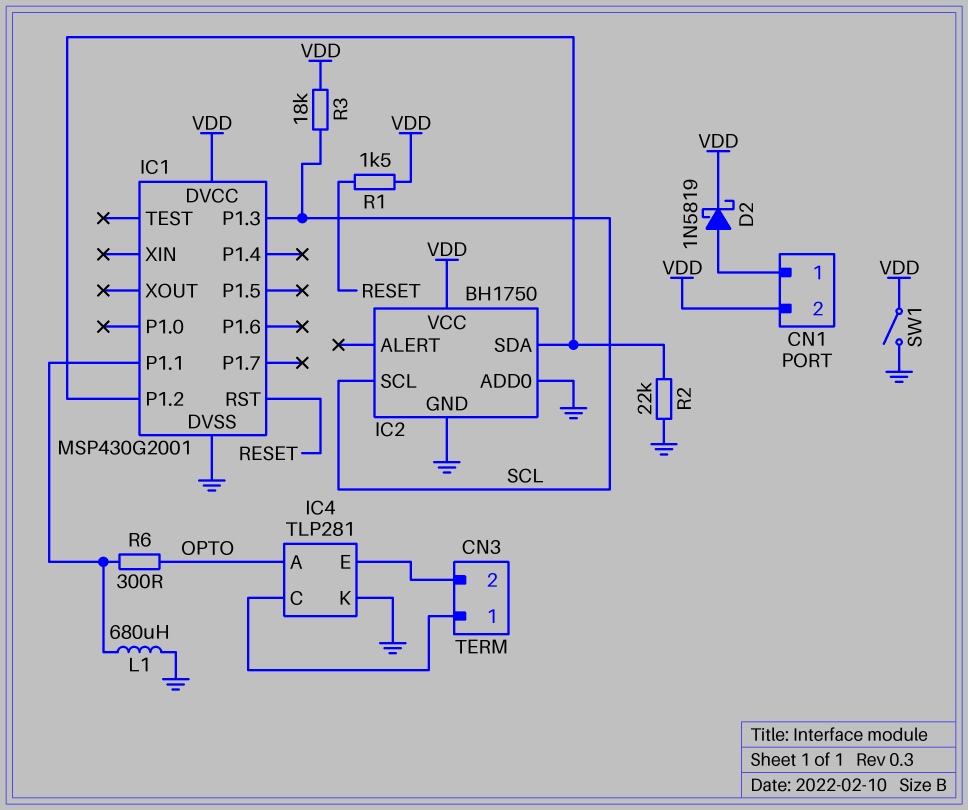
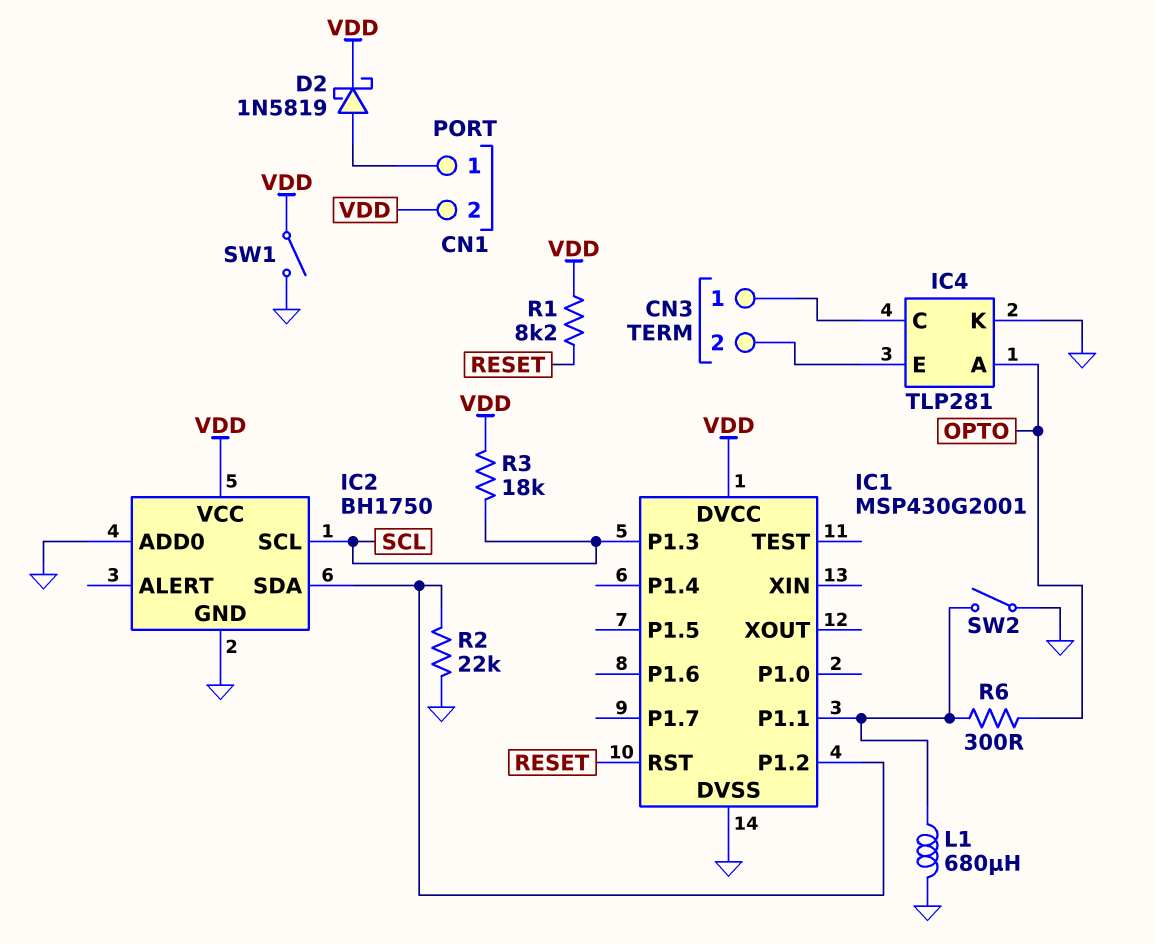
R1: 1.5k (RESET, VDD) -> 8.2k (RESET, VDD)
SW2: none -> switch (GND, IC1/P1.1)

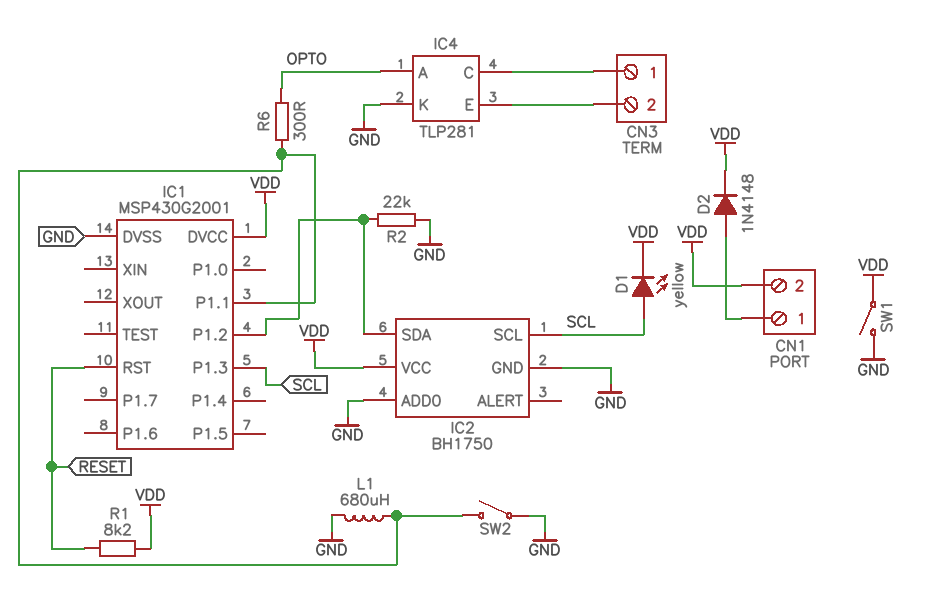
D1: none -> LED yellow (A SCL, K VDD)
D2: schottky 1N5819 (A CN1/1, K VDD) -> diode 1N4148 (A CN1/1, K VDD)
R3: 18k (SCL, VDD) -> none

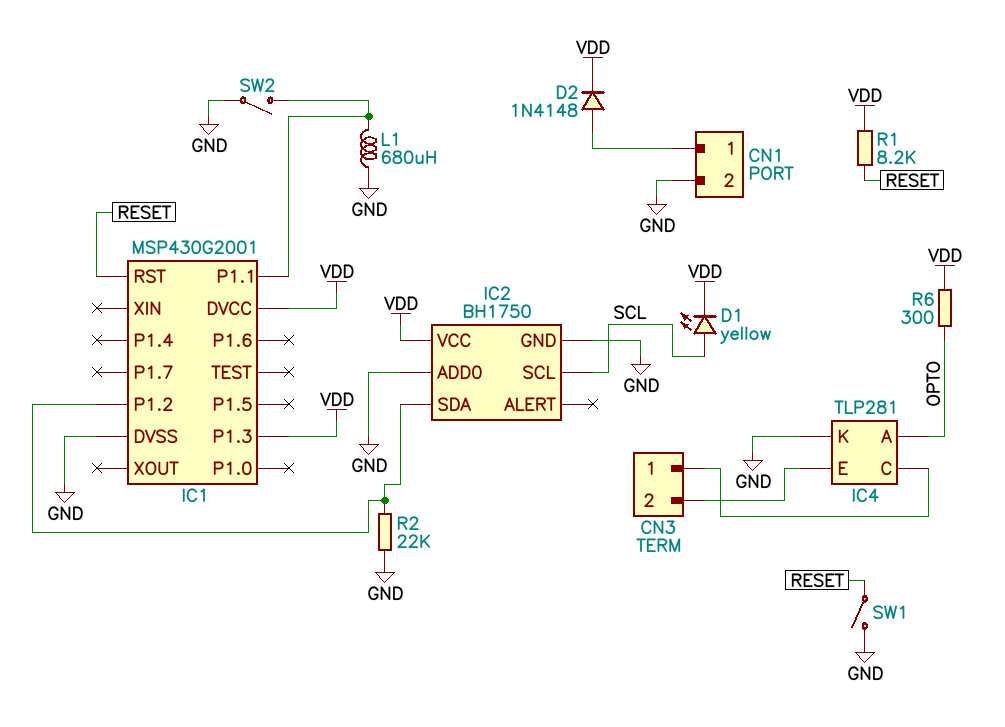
CN1 pin 2: VDD -> GND
IC1 pin P1.3: SCL -> VDD
R6: 300 (IC1/P1.1, OPTO) -> 300 (OPTO, VDD)
SW1: switch (GND, VDD) -> switch (GND, RESET)

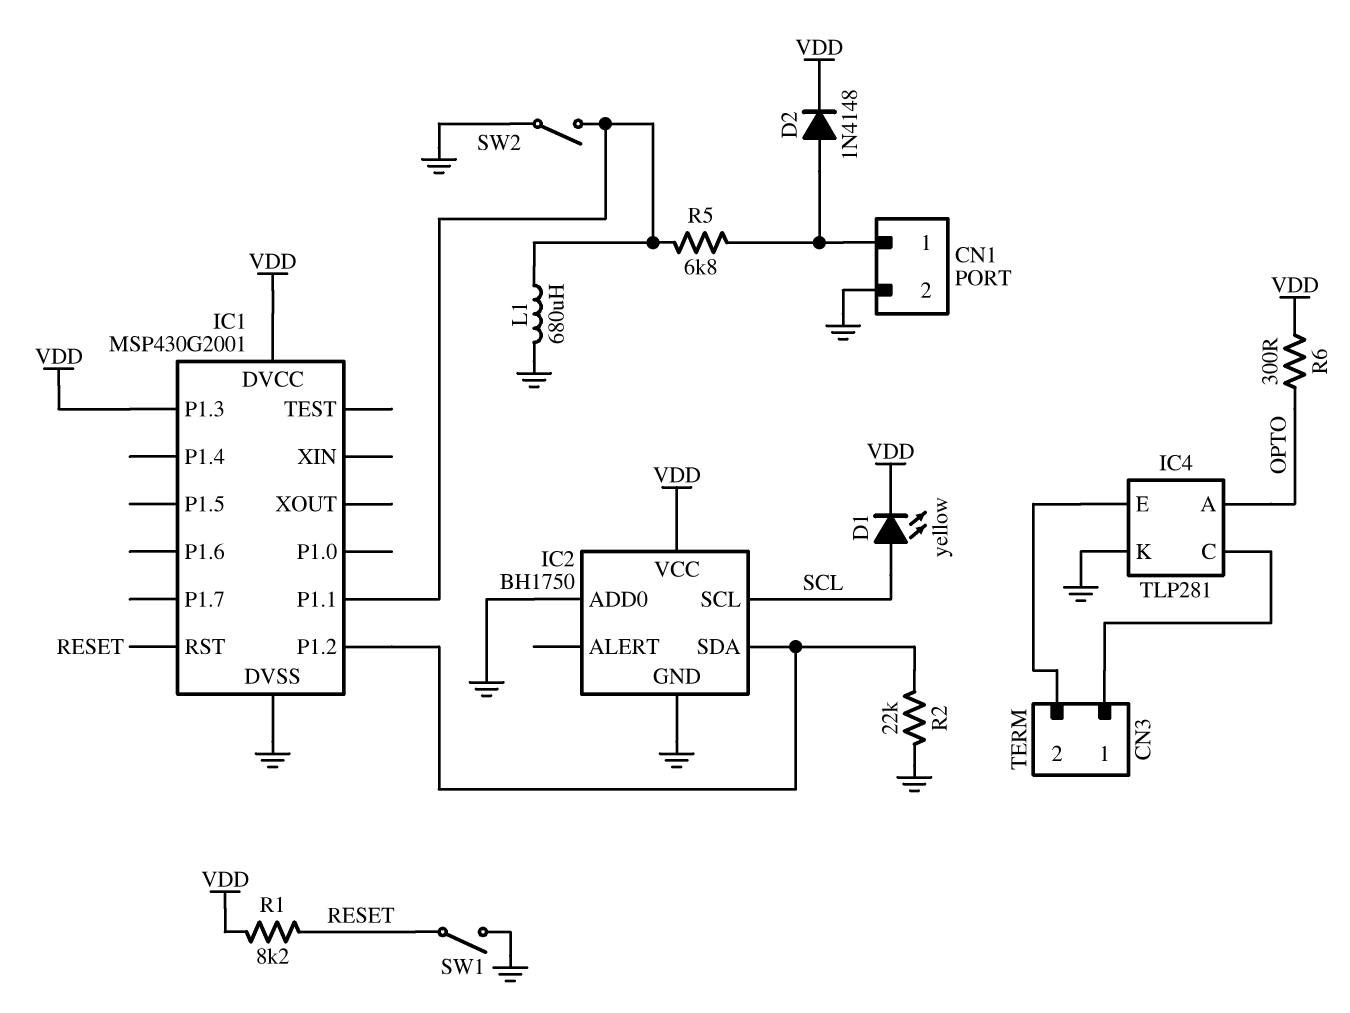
R5: none -> 6.8k (CN1/1, IC1/P1.1)

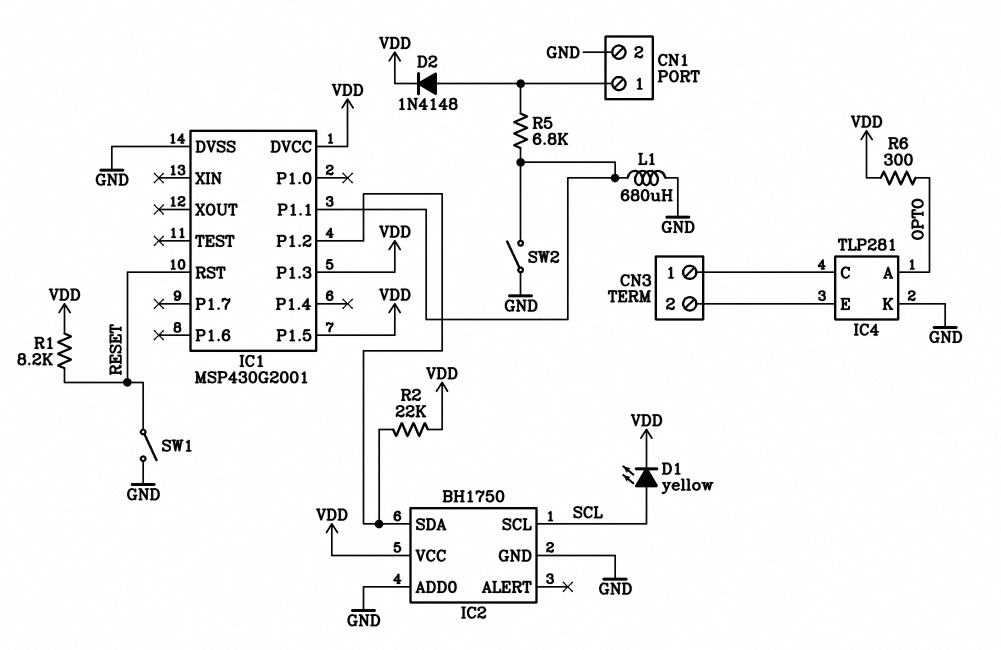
IC1 pin P1.5: none -> VDD
R2: 22k (GND, IC1/P1.2) -> 22k (IC1/P1.2, VDD)

